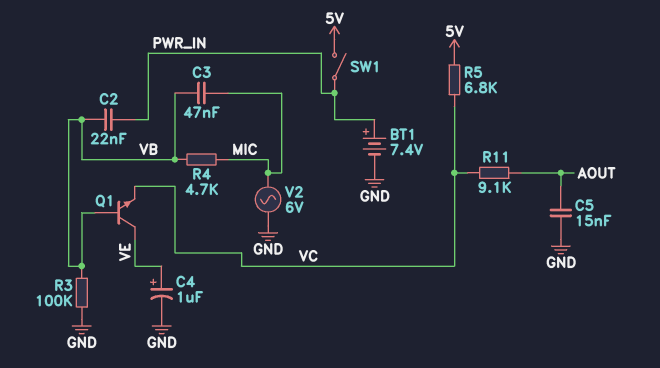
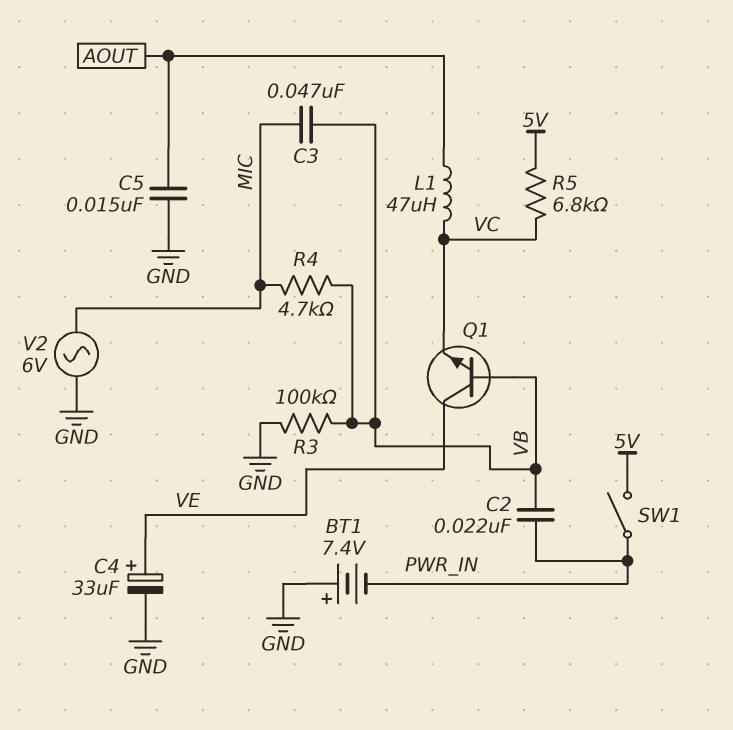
BT1: 7.4V (plus PWR_IN, minus GND) -> 7.4V (plus GND, minus PWR_IN)
C4: 1uF (plus VE, minus GND) -> 33uF (plus VE, minus GND)
L1: none -> 47uH (AOUT, VC)
R11: 9.1k (AOUT, VC) -> none

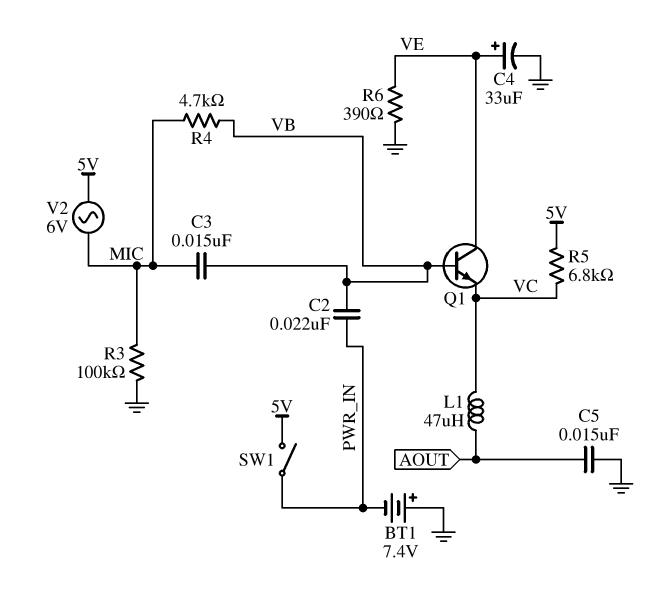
C3: 47nF (MIC, VB) -> 15nF (MIC, VB)
R3: 100k (GND, VB) -> 100k (GND, MIC)
R6: none -> 390 (GND, VE)
V2: AC 6V (GND, MIC) -> AC 6V (5V, MIC)

